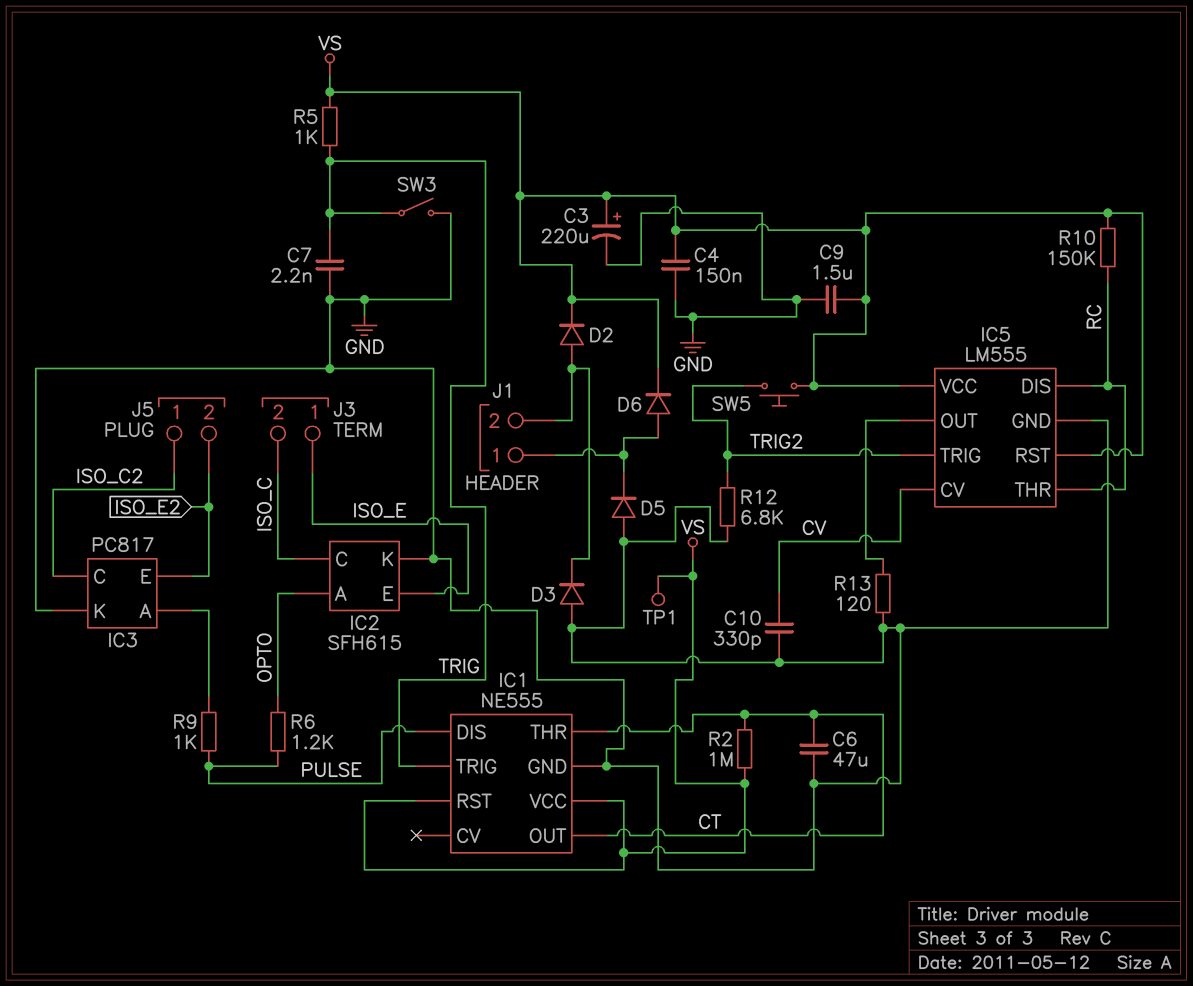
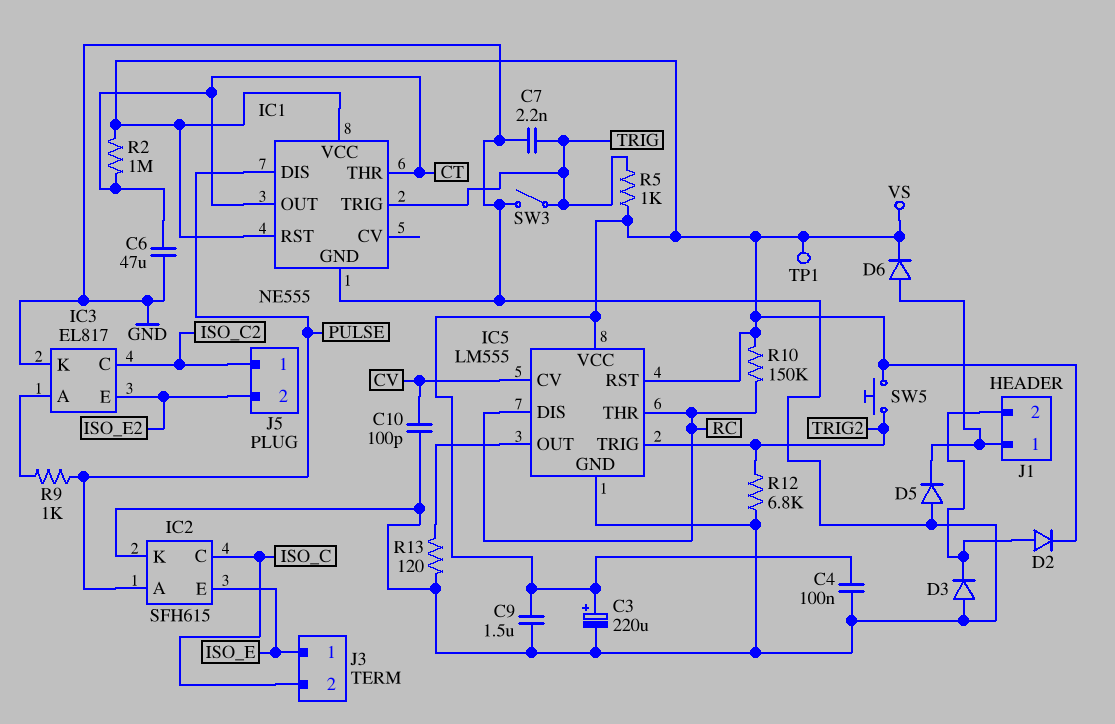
C4: 150nF (GND, VS) -> 100nF (GND, VS)
C10: 330pF (CV, GND) -> 100pF (CV, GND)
IC2 pin A: OPTO -> PULSE
IC3: PC817 -> EL817
R6: 1.2k (OPTO, PULSE) -> none

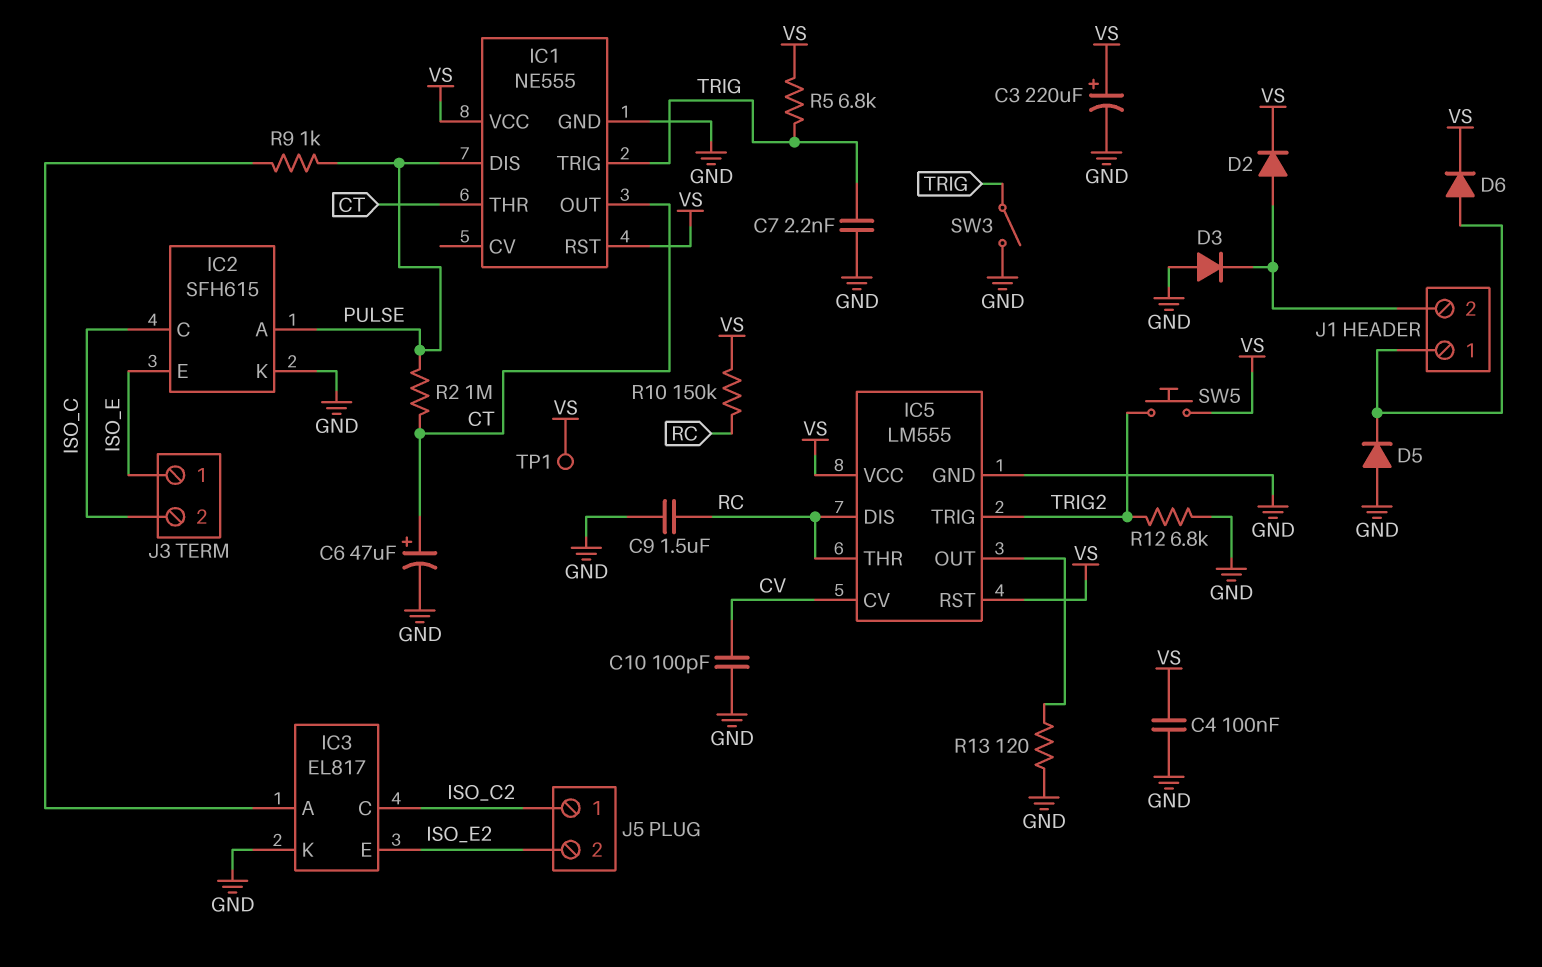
C6: 47uF (CT, GND) -> 47uF (plus CT, minus GND)
C9: 1.5uF (GND, VS) -> 1.5uF (GND, RC)
R2: 1M (CT, VS) -> 1M (CT, PULSE)
R5: 1k (TRIG, VS) -> 6.8k (TRIG, VS)

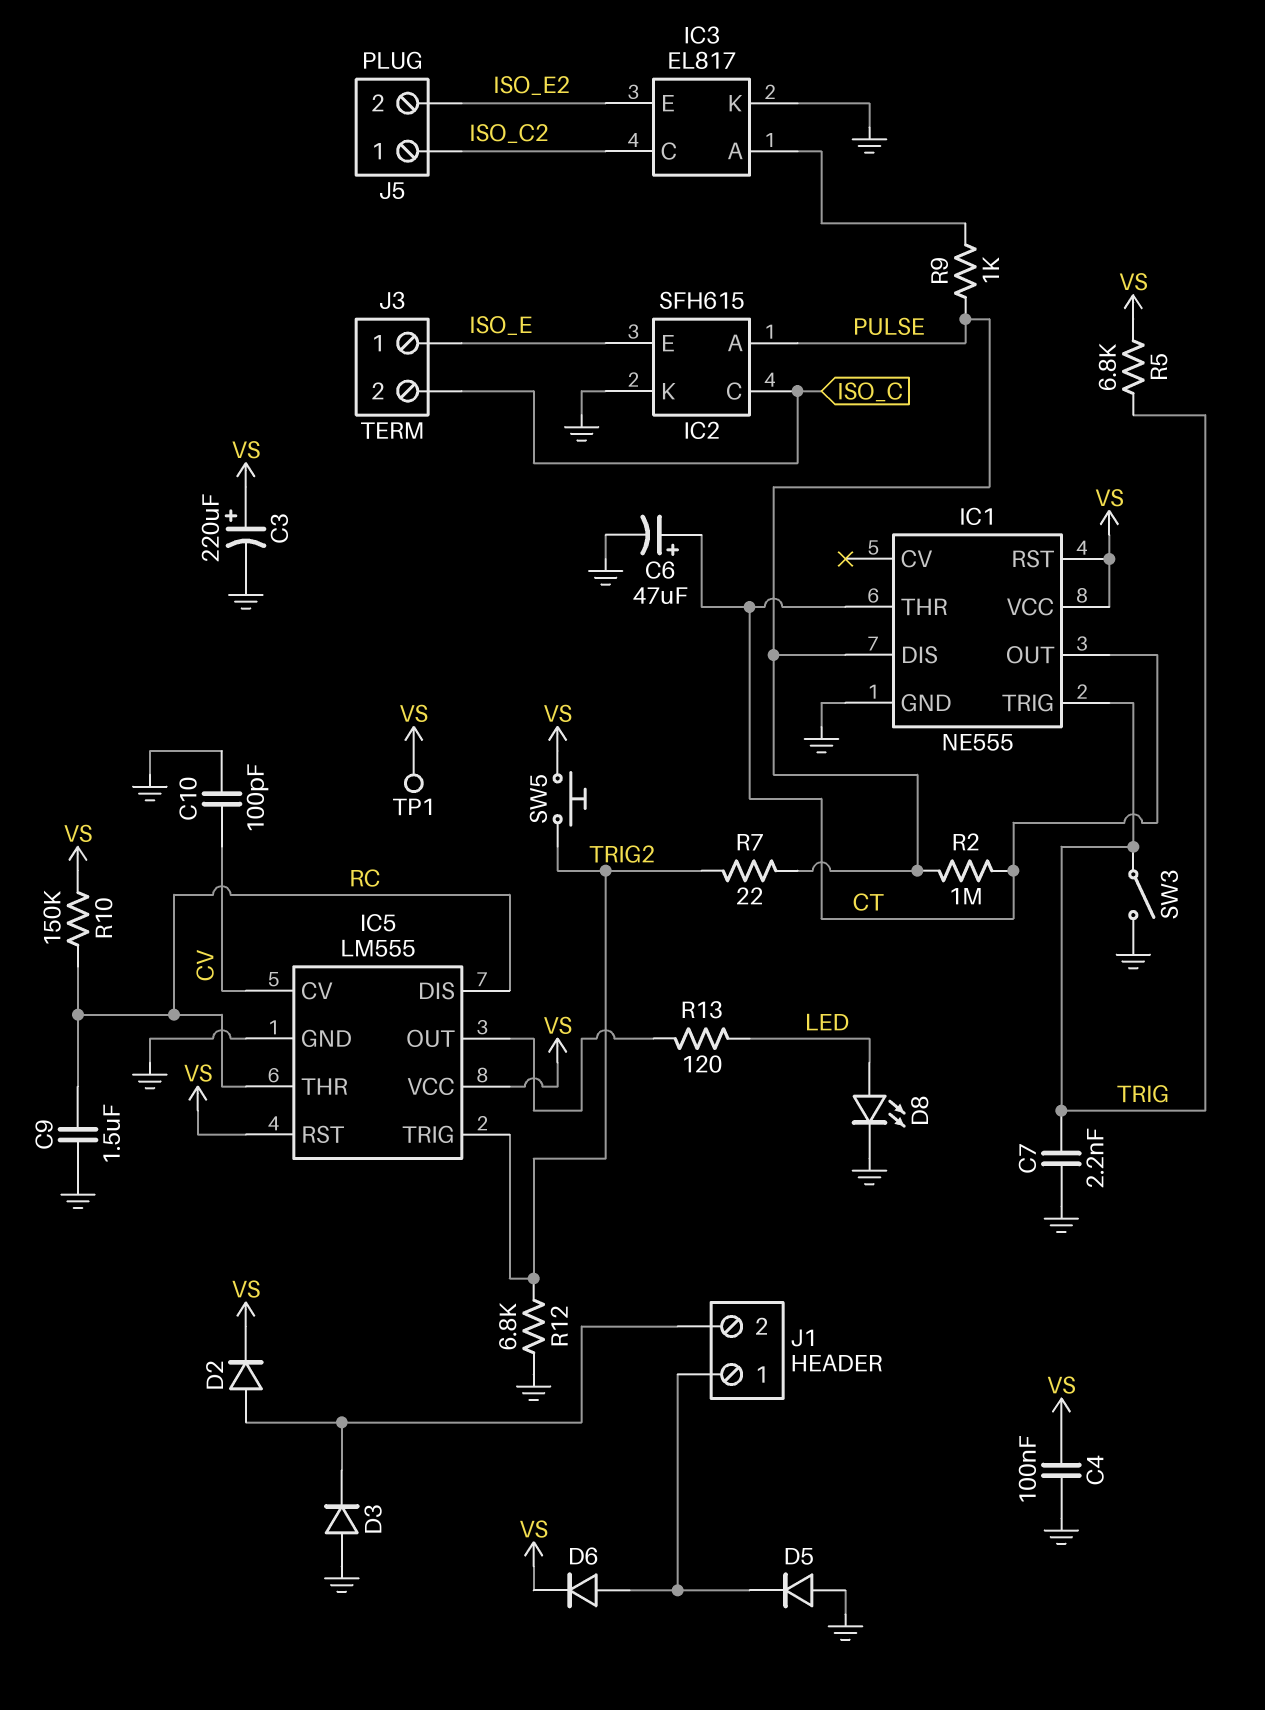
D8: none -> LED (A LED, K GND)
R7: none -> 22 (PULSE, TRIG2)
R13: 120 (GND, IC5/OUT) -> 120 (IC5/OUT, LED)

